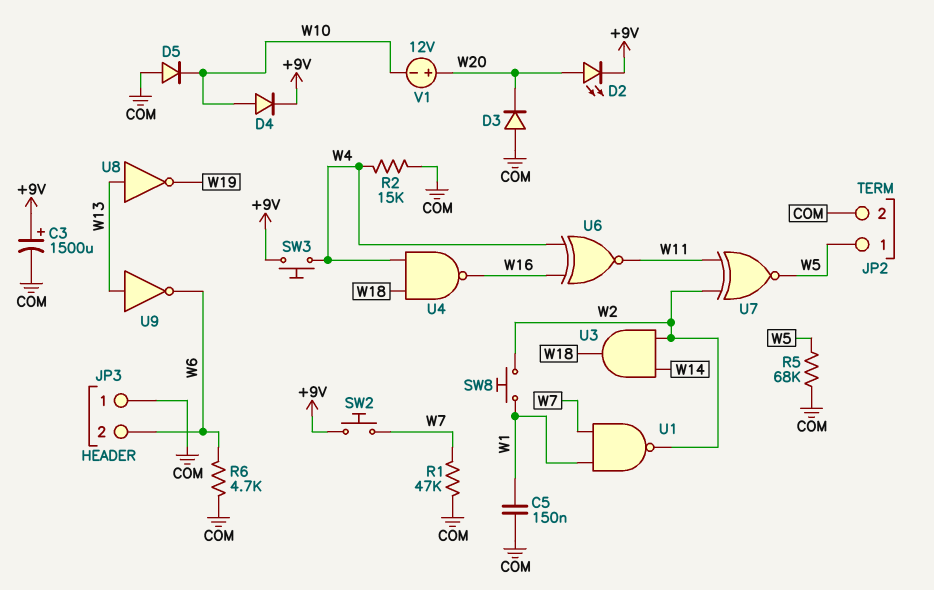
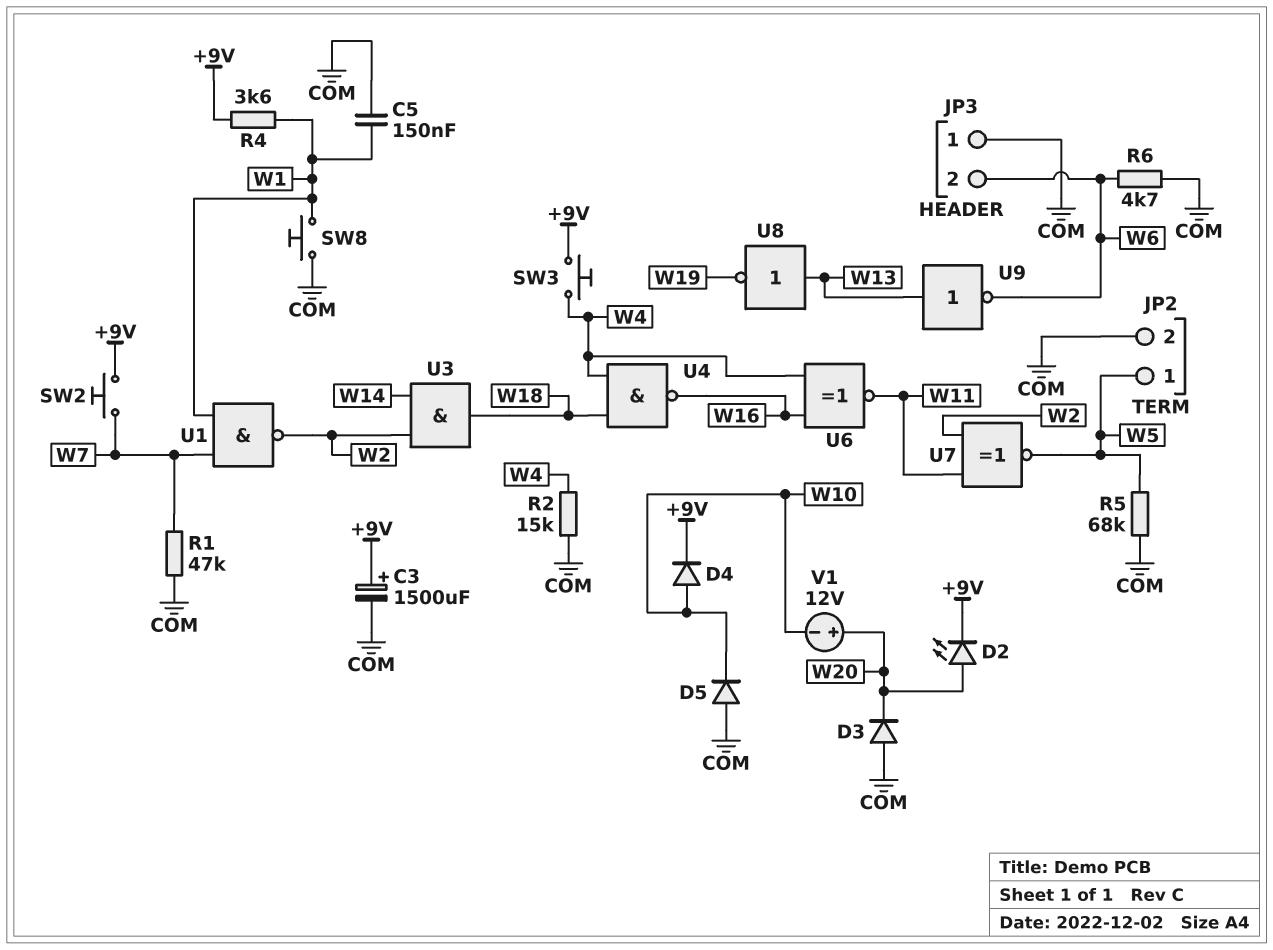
R4: none -> 3.6k (+9V, W1)
SW8: button (W1, W2) -> button (COM, W1)

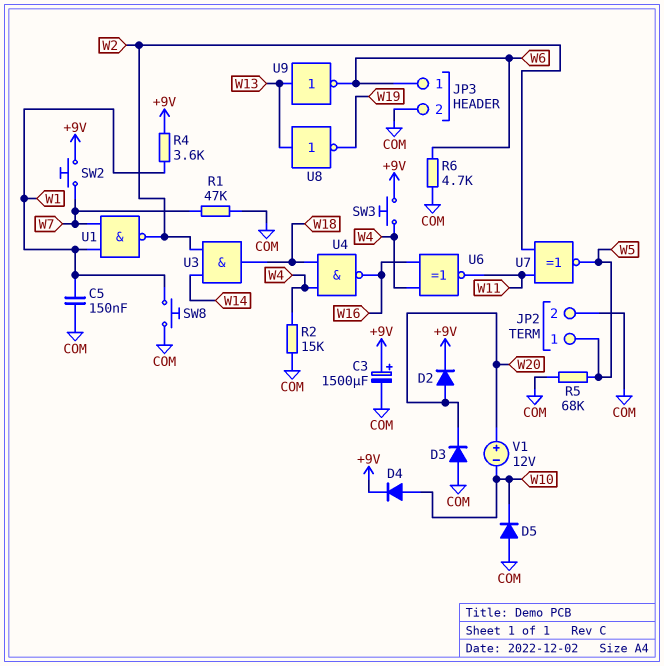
D2: LED (A W20, K +9V) -> diode (A W20, K +9V)
JP3 pin 1: COM -> W6
JP3 pin 2: W6 -> COM

